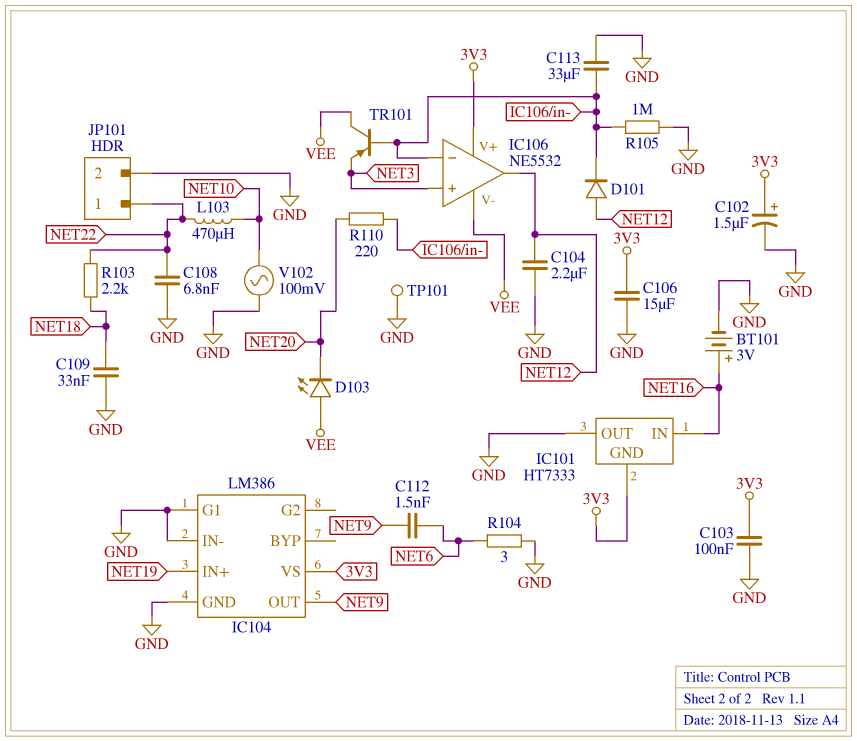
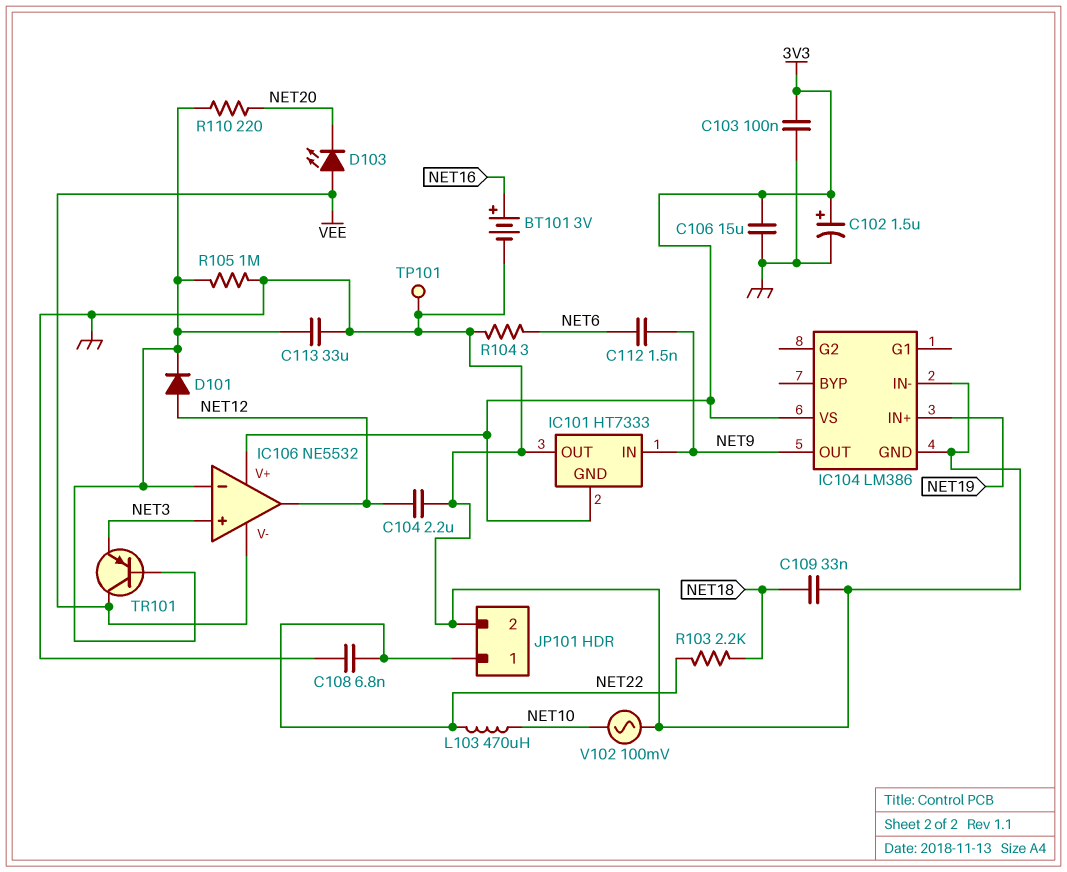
IC101 pin IN: NET16 -> NET9
IC104 pin G1: GND -> none

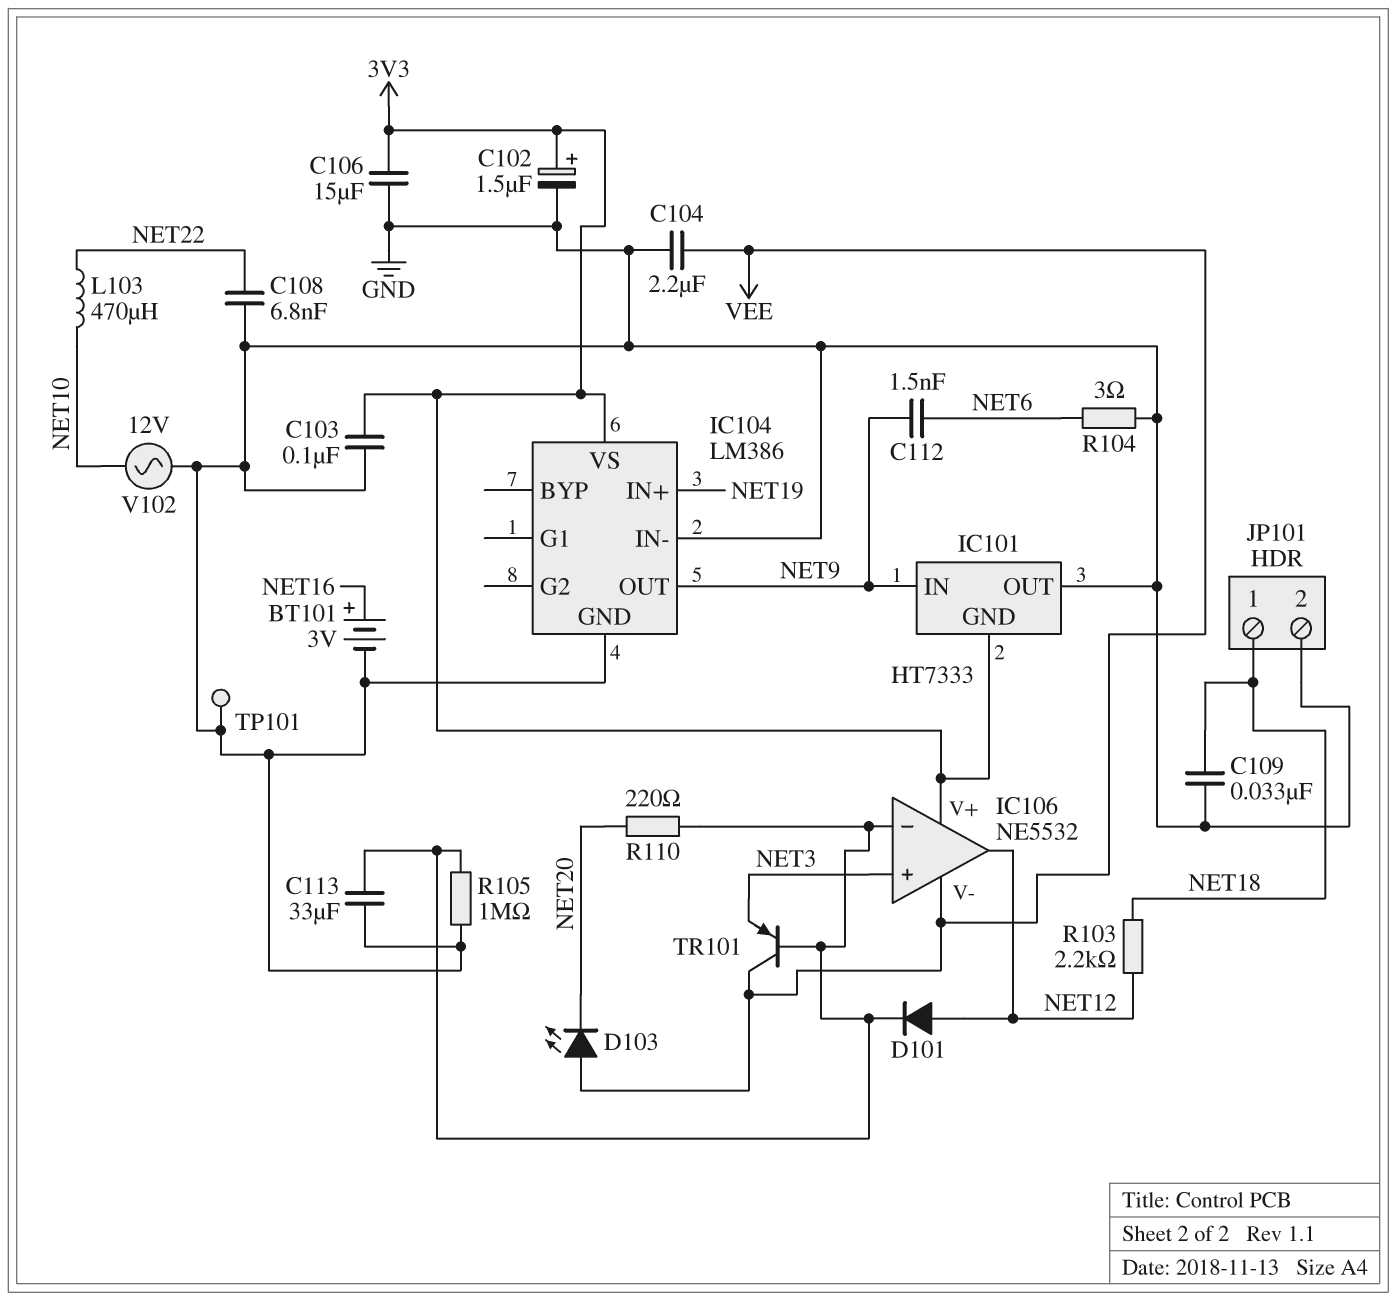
C104: 2.2uF (GND, NET12) -> 2.2uF (GND, VEE)
JP101 pin 1: NET22 -> NET18
R103: 2.2k (NET18, NET22) -> 2.2k (NET12, NET18)
V102: AC 100mV (GND, NET10) -> AC 12V (GND, NET10)

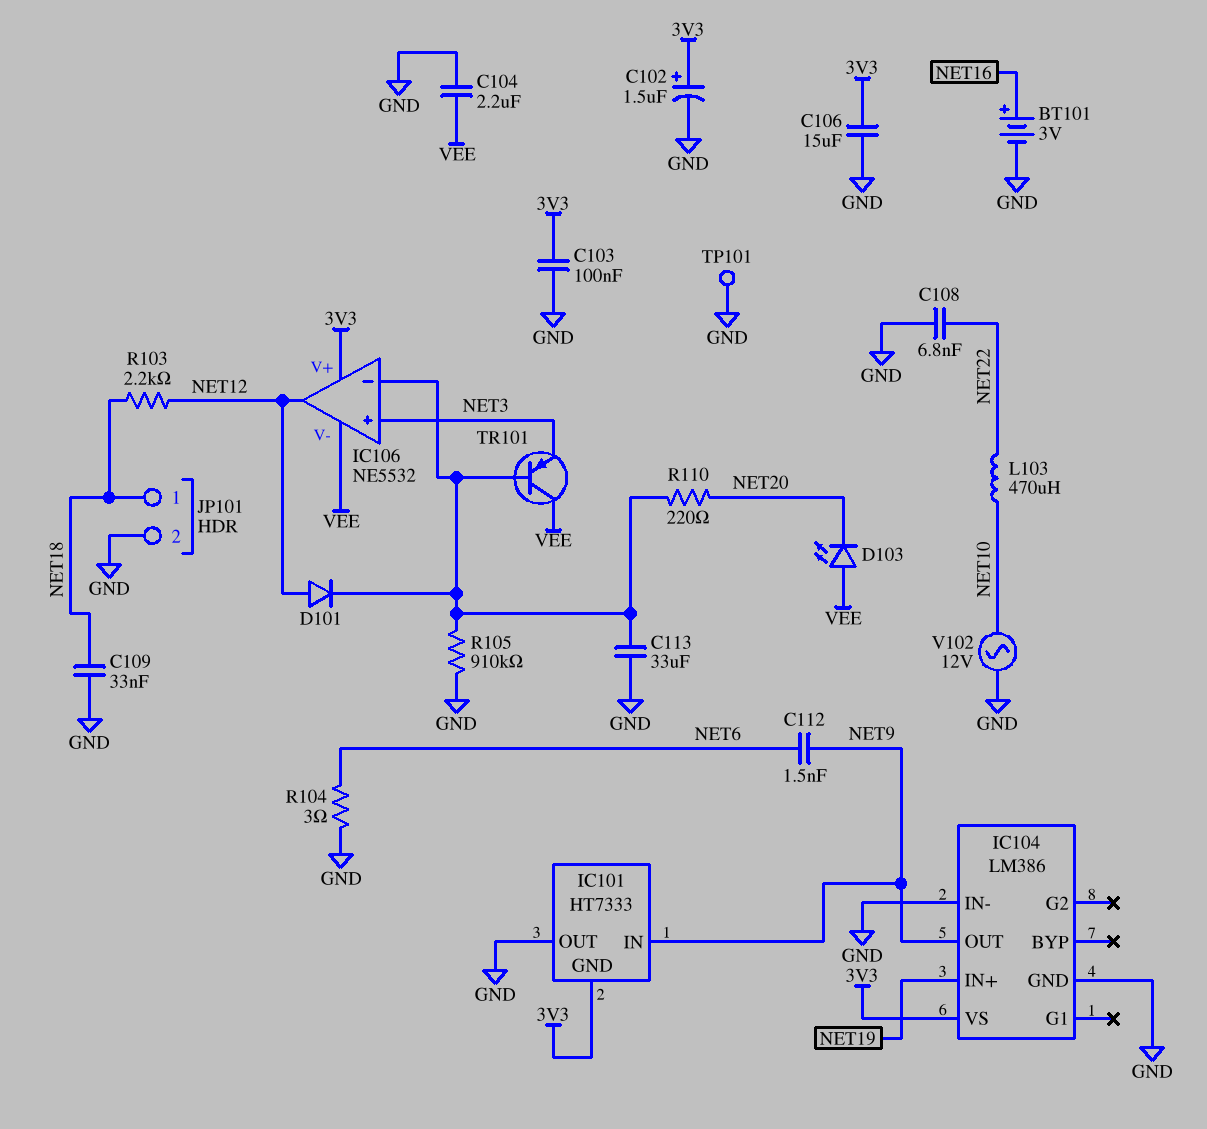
R105: 1M (GND, IC106/in-) -> 910k (GND, IC106/in-)

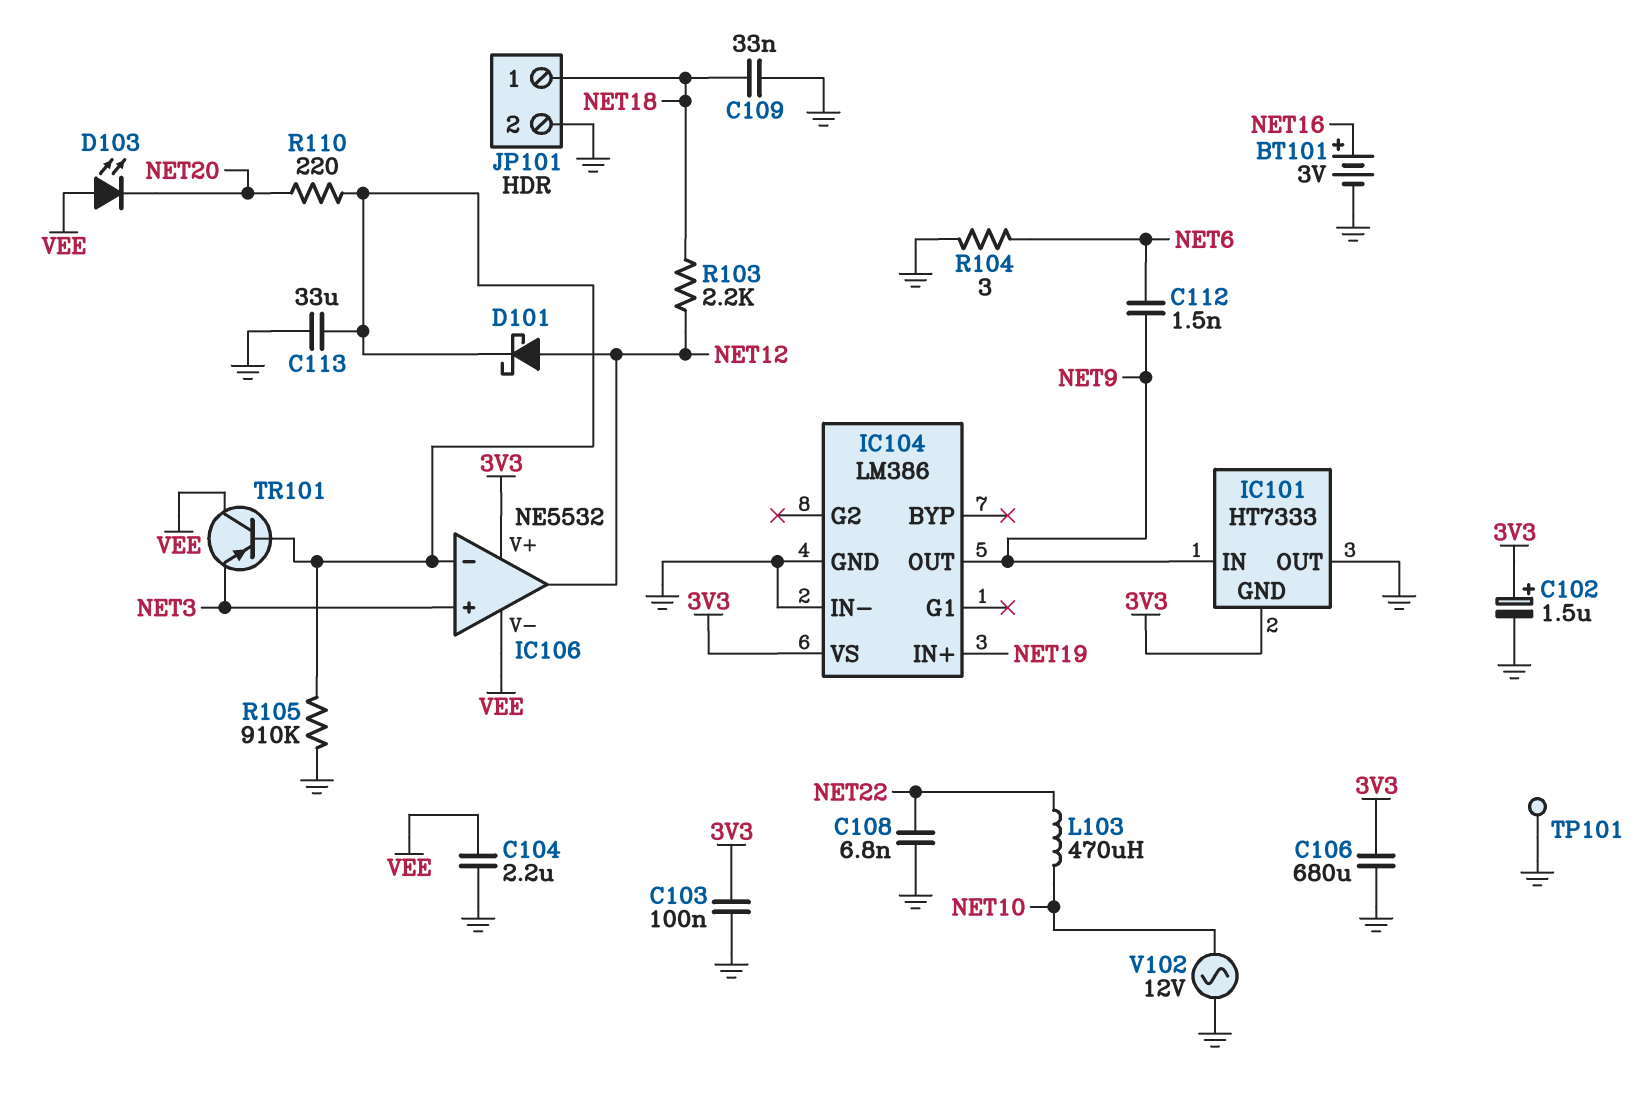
C106: 15uF (3V3, GND) -> 680uF (3V3, GND)
D101: diode (A NET12, K IC106/in-) -> schottky (A NET12, K IC106/in-)

